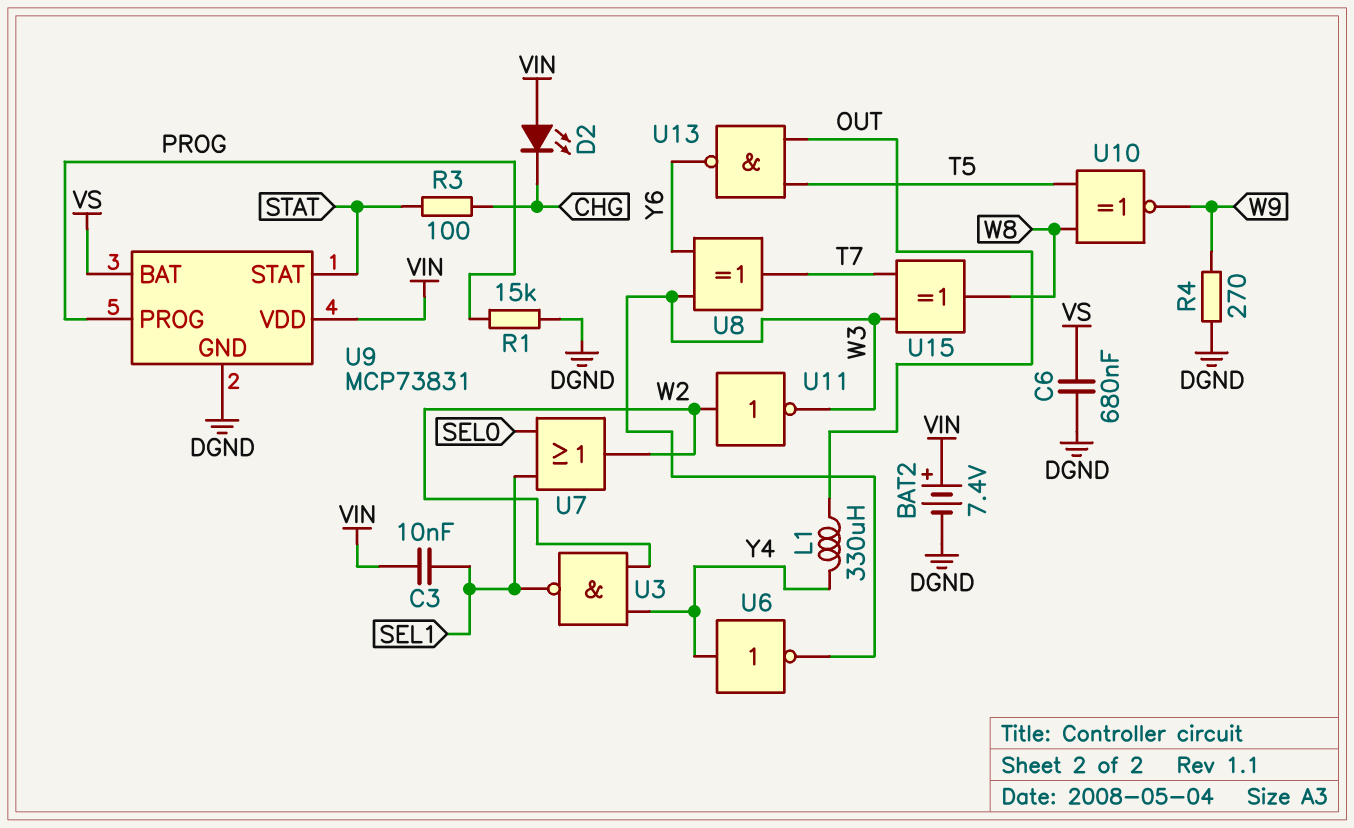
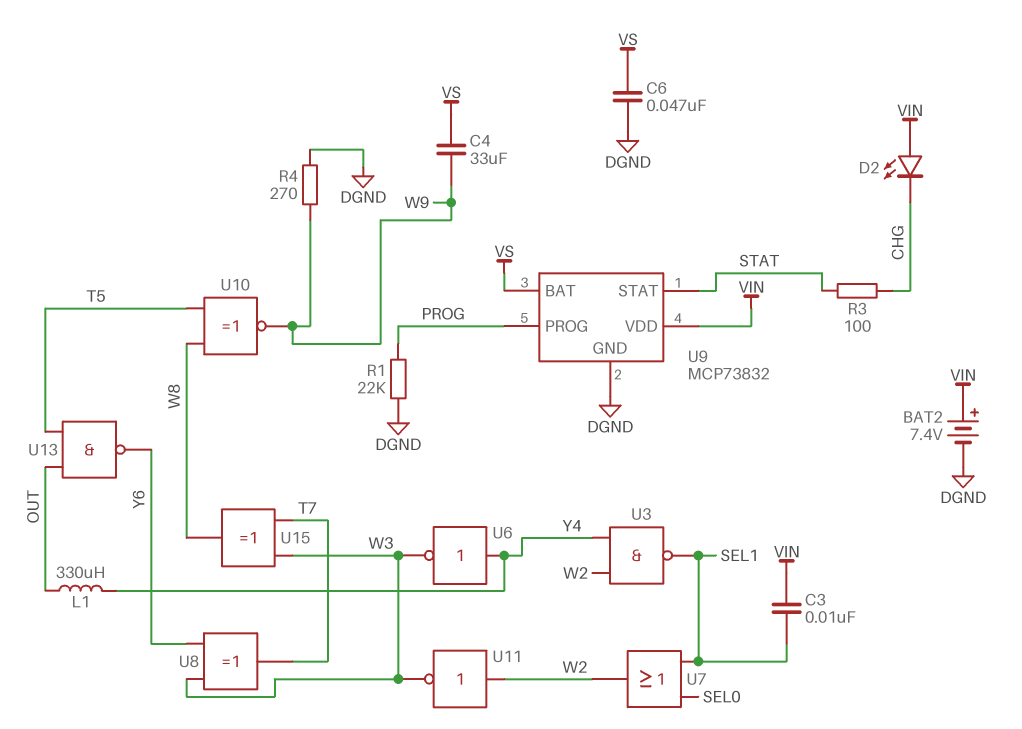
C4: none -> 33uF (VS, W9)
C6: 680nF (DGND, VS) -> 47nF (DGND, VS)
R1: 15k (DGND, PROG) -> 22k (DGND, PROG)
U9: MCP73831 -> MCP73832

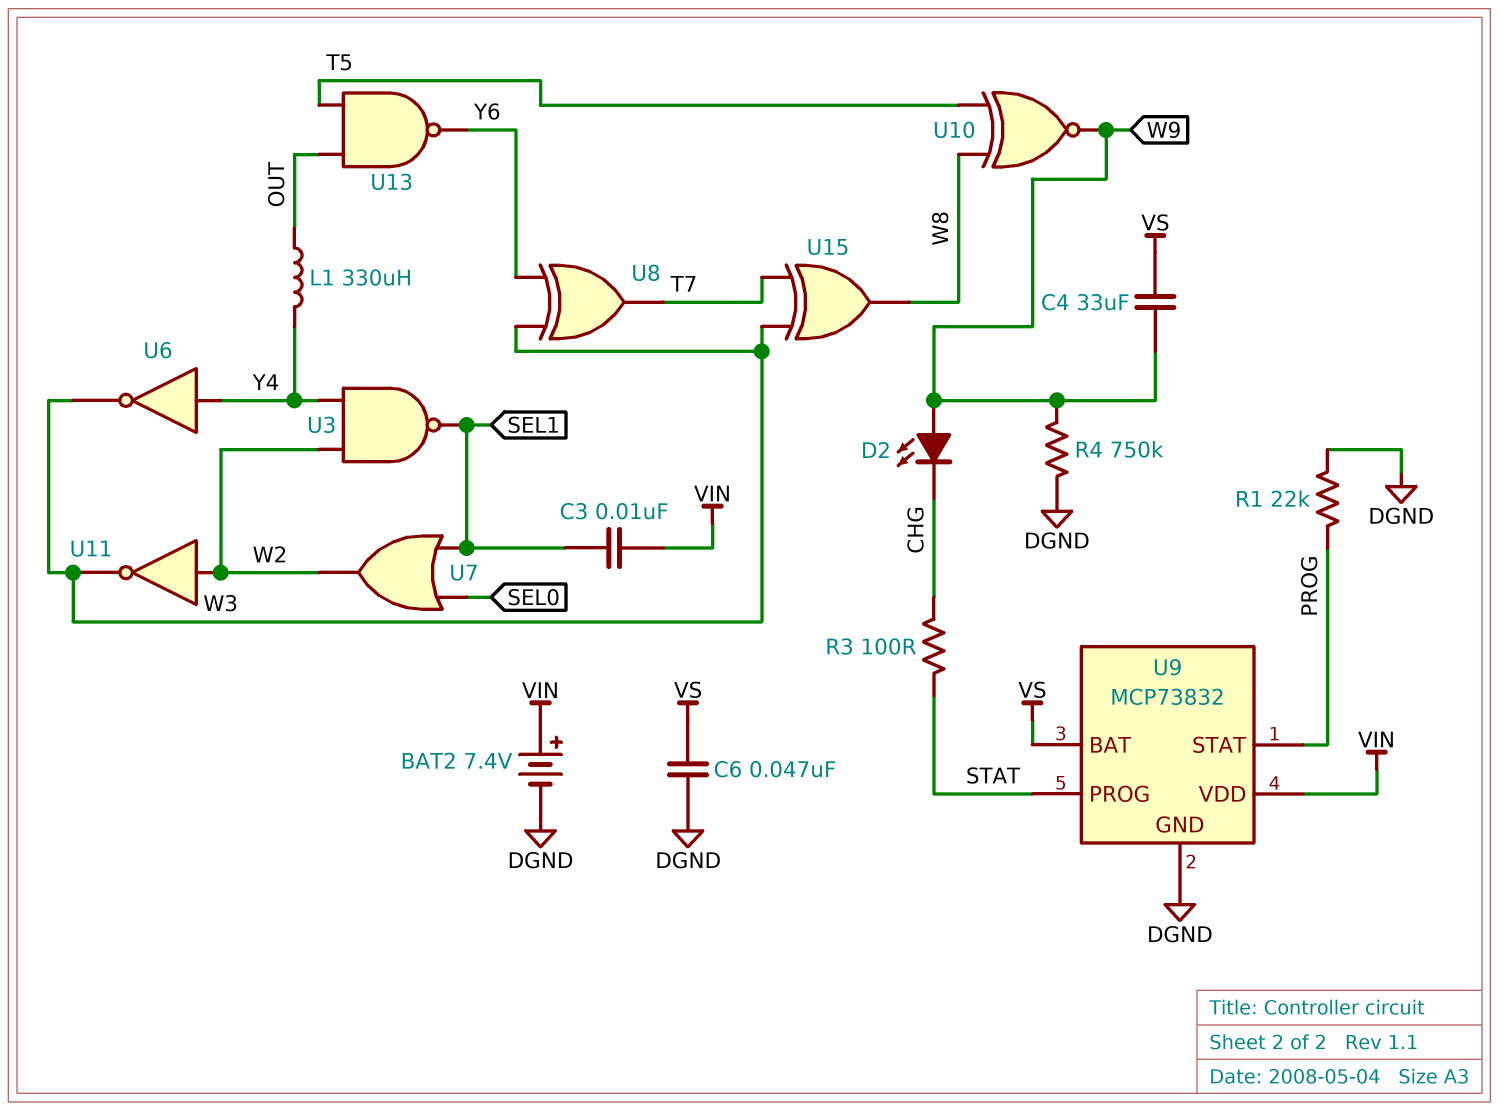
D2: LED (A VIN, K CHG) -> LED (A W9, K CHG)
R4: 270 (DGND, W9) -> 750k (DGND, W9)
U9 pin PROG: PROG -> STAT
U9 pin STAT: STAT -> PROG

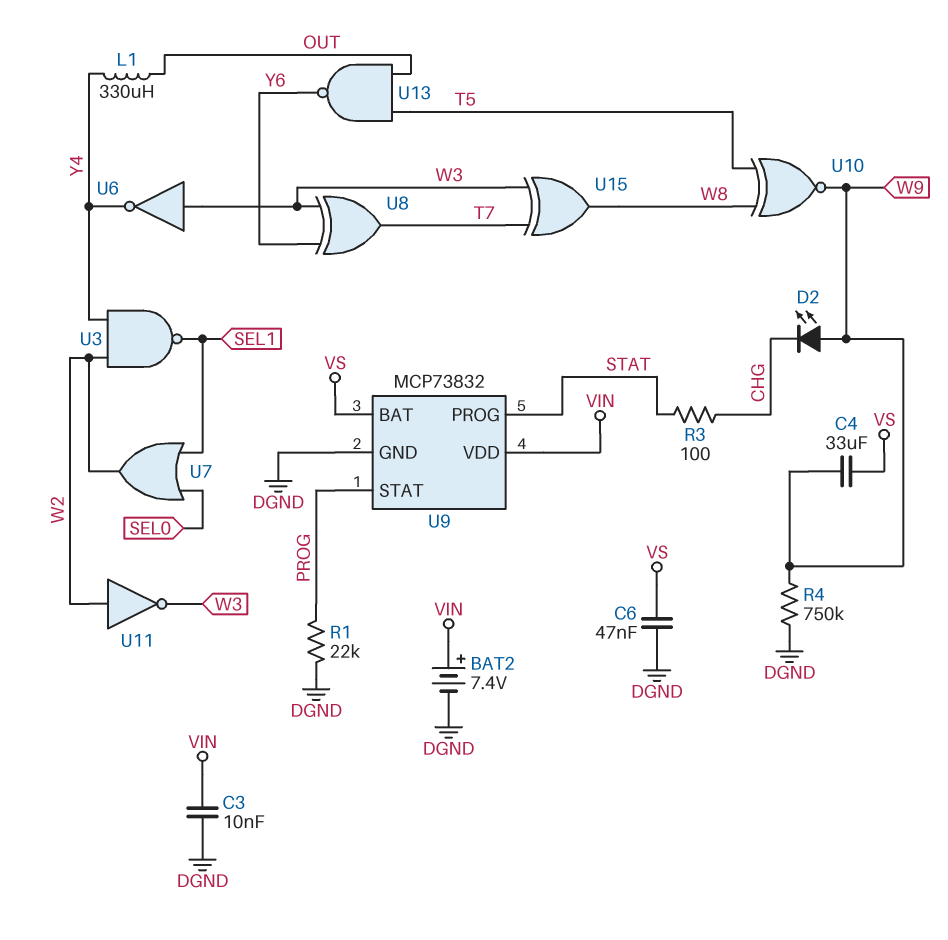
C3: 10nF (SEL1, VIN) -> 10nF (DGND, VIN)
U6: NOT (in Y4, out W3) -> NOT (in W3, out Y4)

